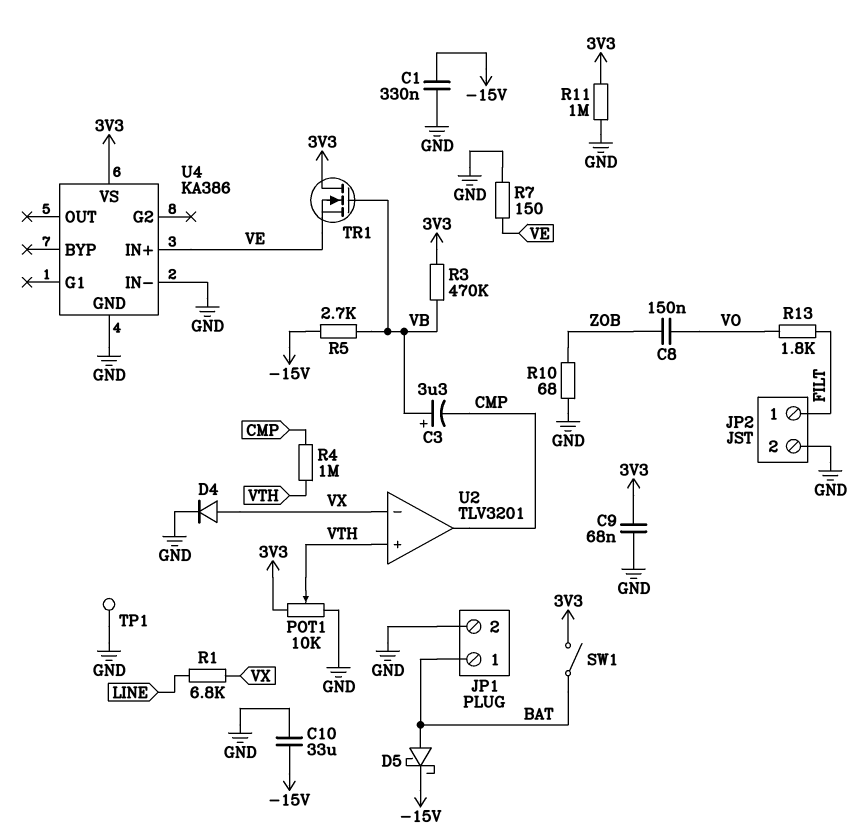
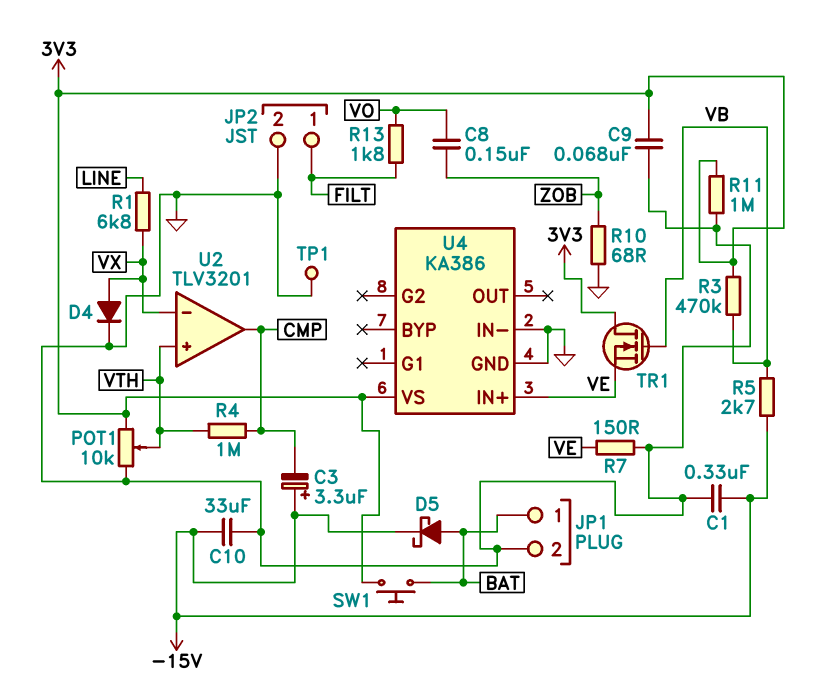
C3: 3.3uF (plus VB, minus CMP) -> 3.3uF (plus -15V, minus CMP)
SW1: switch (3V3, BAT) -> button (3V3, BAT)

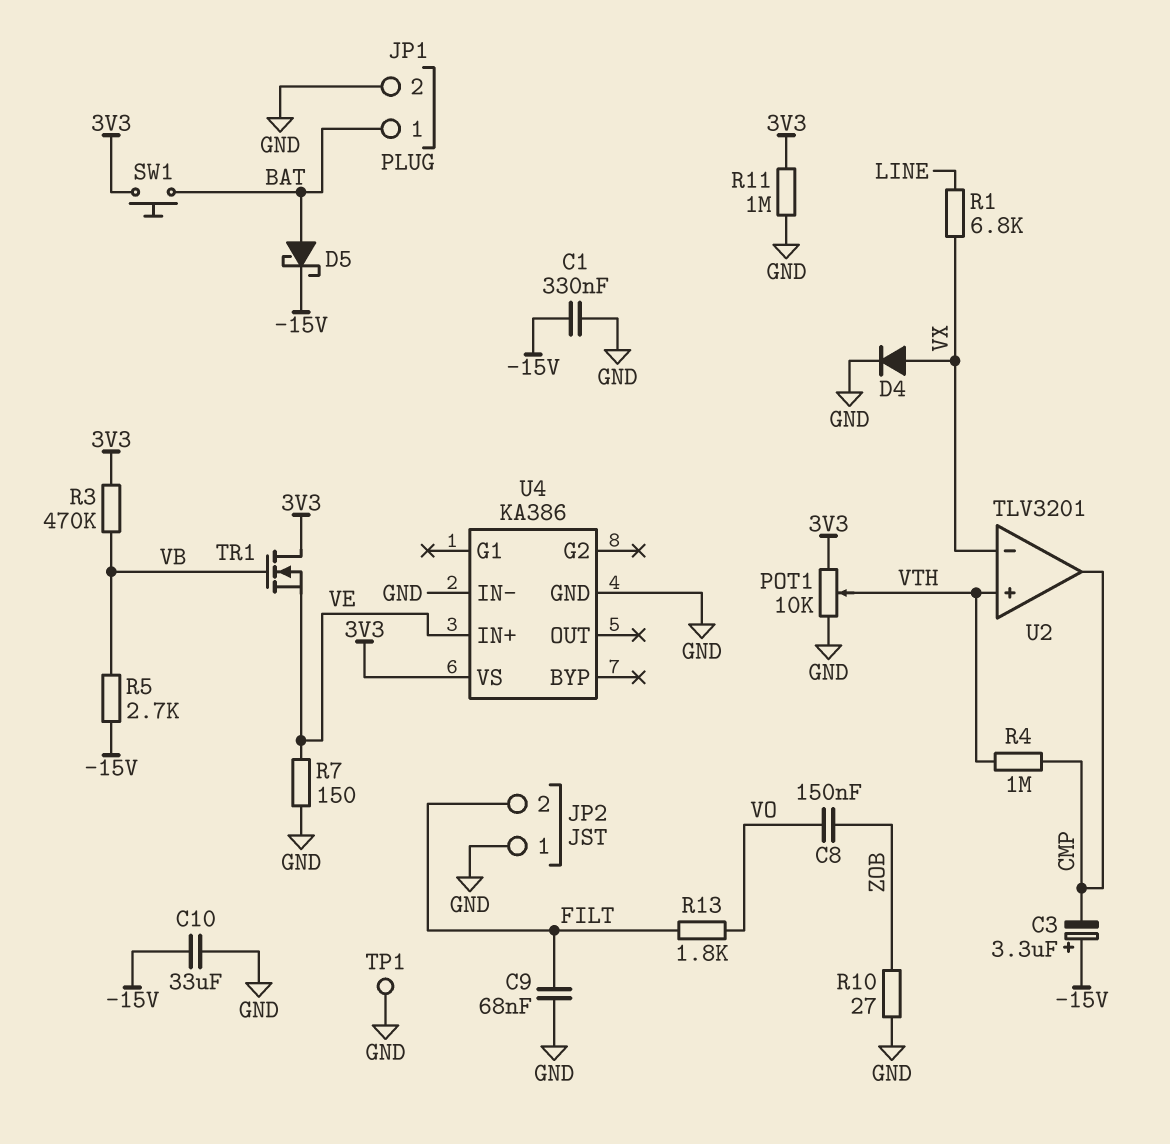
C9: 68nF (3V3, GND) -> 68nF (FILT, GND)
JP2 pin 1: FILT -> GND
JP2 pin 2: GND -> FILT
R10: 68 (GND, ZOB) -> 27 (GND, ZOB)

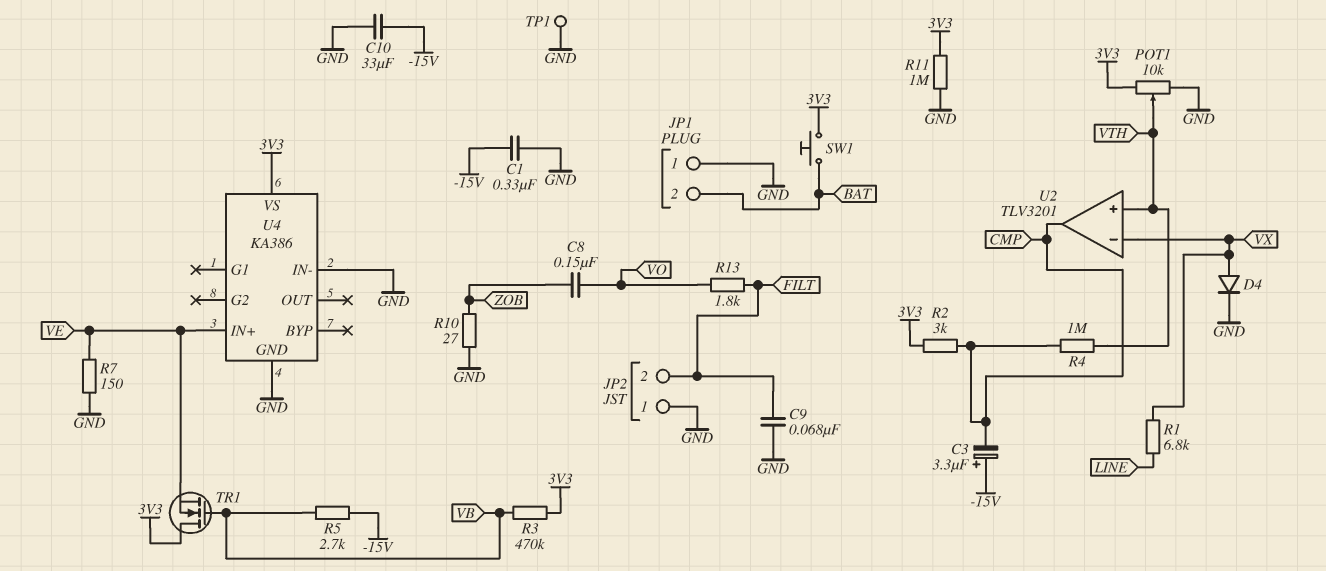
D5: schottky (A BAT, K -15V) -> none
JP1 pin 1: BAT -> GND
JP1 pin 2: GND -> BAT
R2: none -> 3k (3V3, CMP)

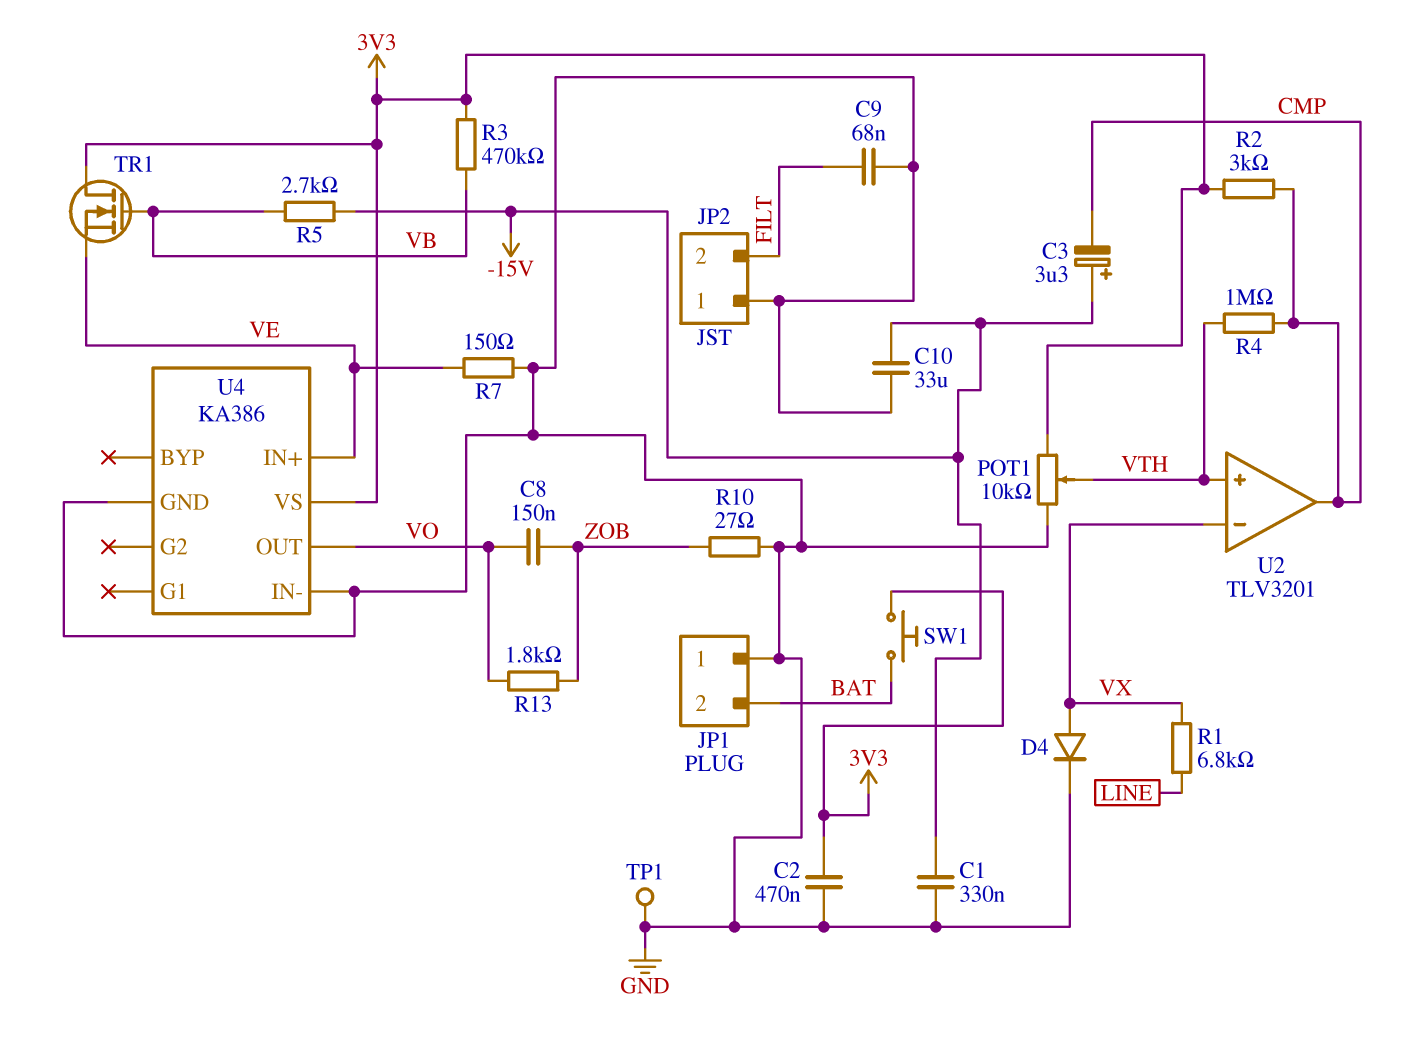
C2: none -> 470nF (3V3, GND)
R11: 1M (3V3, GND) -> none
R13: 1.8k (FILT, VO) -> 1.8k (VO, ZOB)
U4 pin OUT: none -> VO

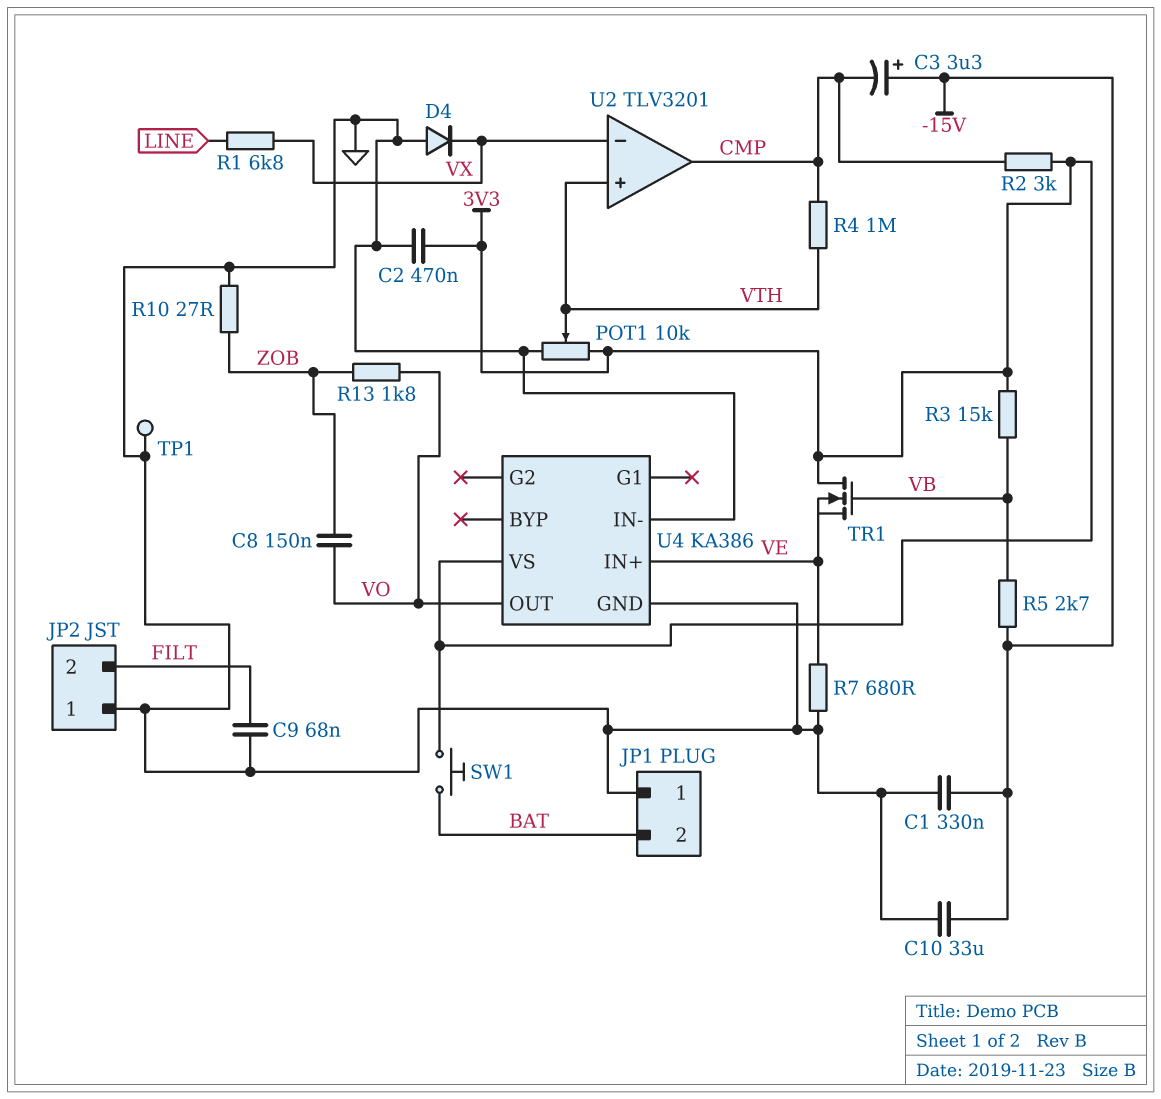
D4: diode (A VX, K GND) -> diode (A GND, K VX)
R3: 470k (3V3, VB) -> 15k (3V3, VB)
R7: 150 (GND, VE) -> 680 (GND, VE)

